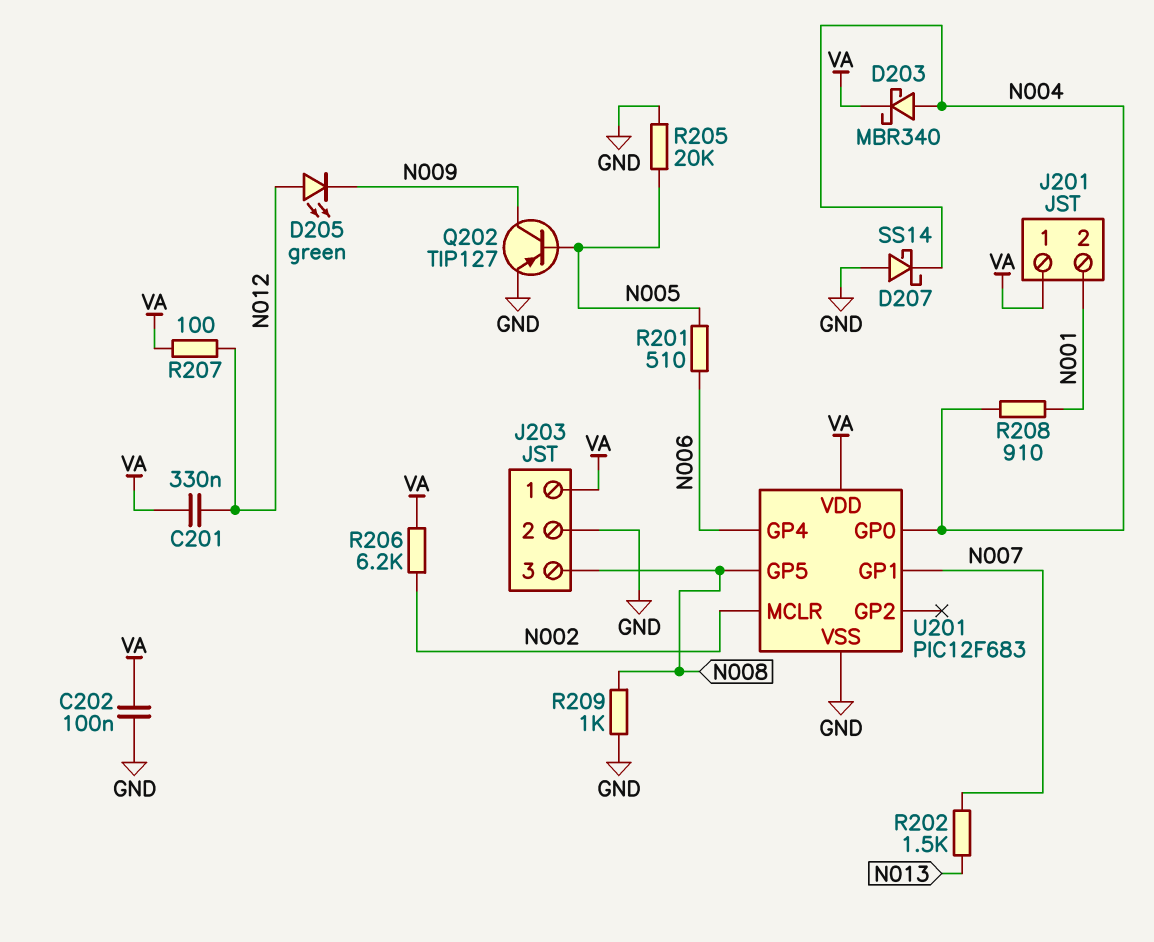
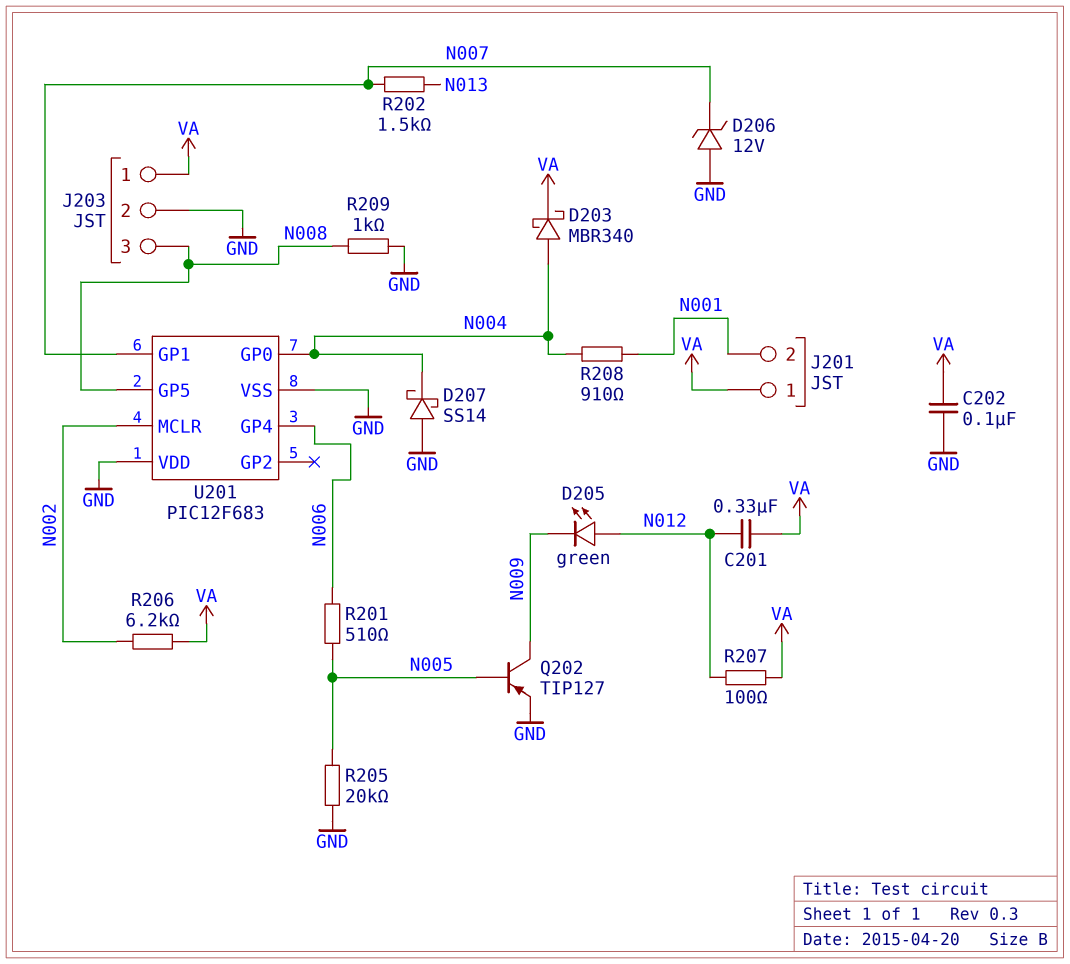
D206: none -> zener 12V (A GND, K N007)
U201 pin VDD: VA -> GND

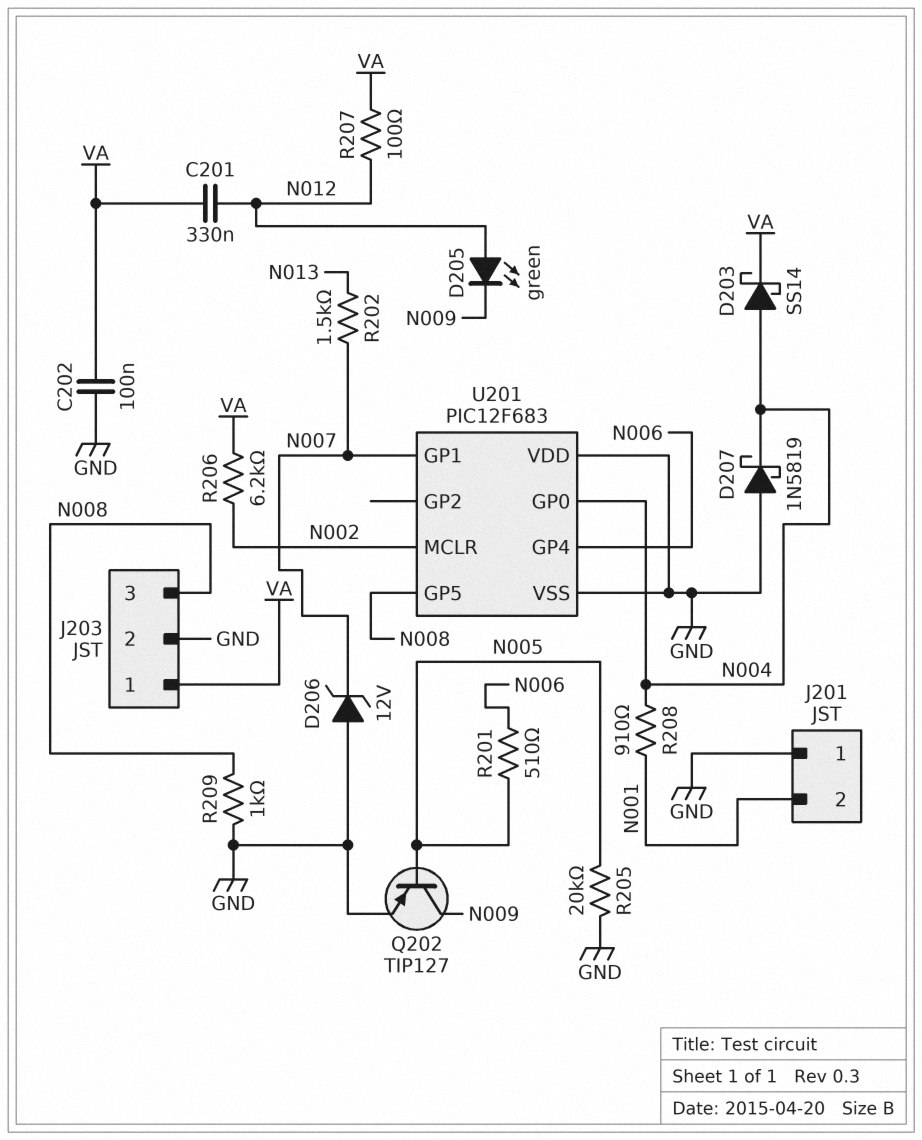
D203: schottky MBR340 (A N004, K VA) -> schottky SS14 (A N004, K VA)
D207: schottky SS14 (A GND, K N004) -> schottky 1N5819 (A GND, K N004)
J201 pin 1: VA -> GND

